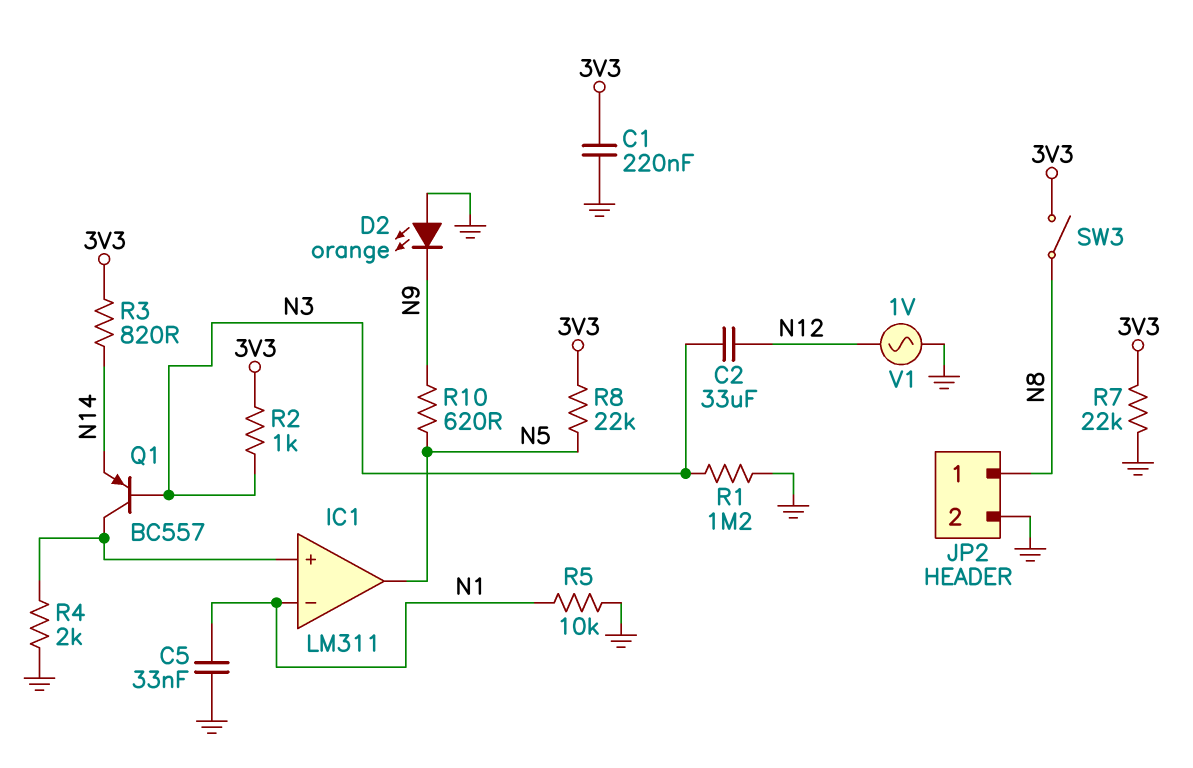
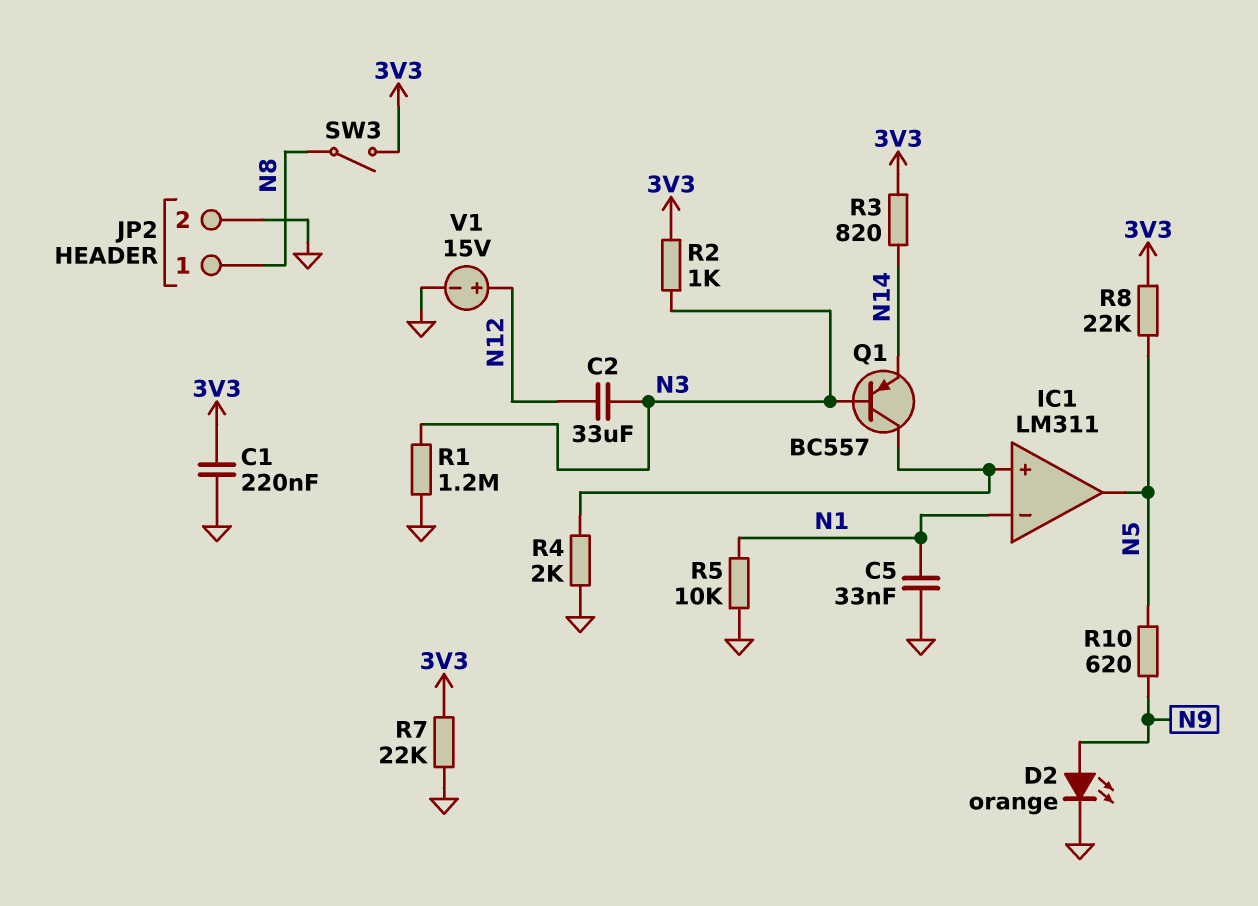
D2: LED orange (A GND, K N9) -> LED orange (A N9, K GND)
V1: AC 1V (GND, N12) -> 15V (plus N12, minus GND)

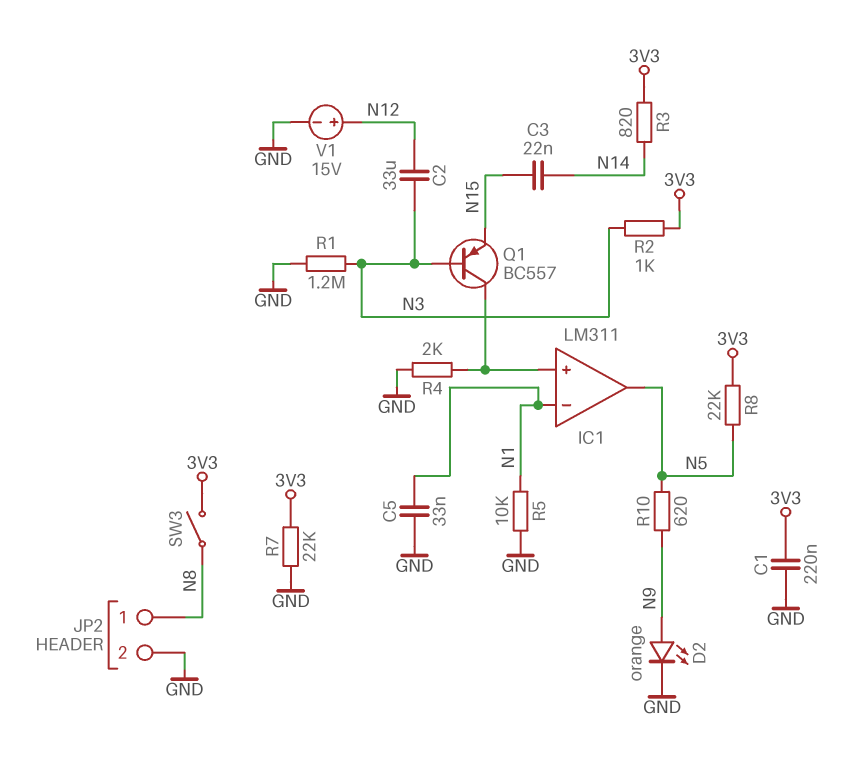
C3: none -> 22nF (N14, N15)
Q1: PNP BC557 (B N3, C IC1/in+, E N14) -> PNP BC557 (B N3, C IC1/in+, E N15)

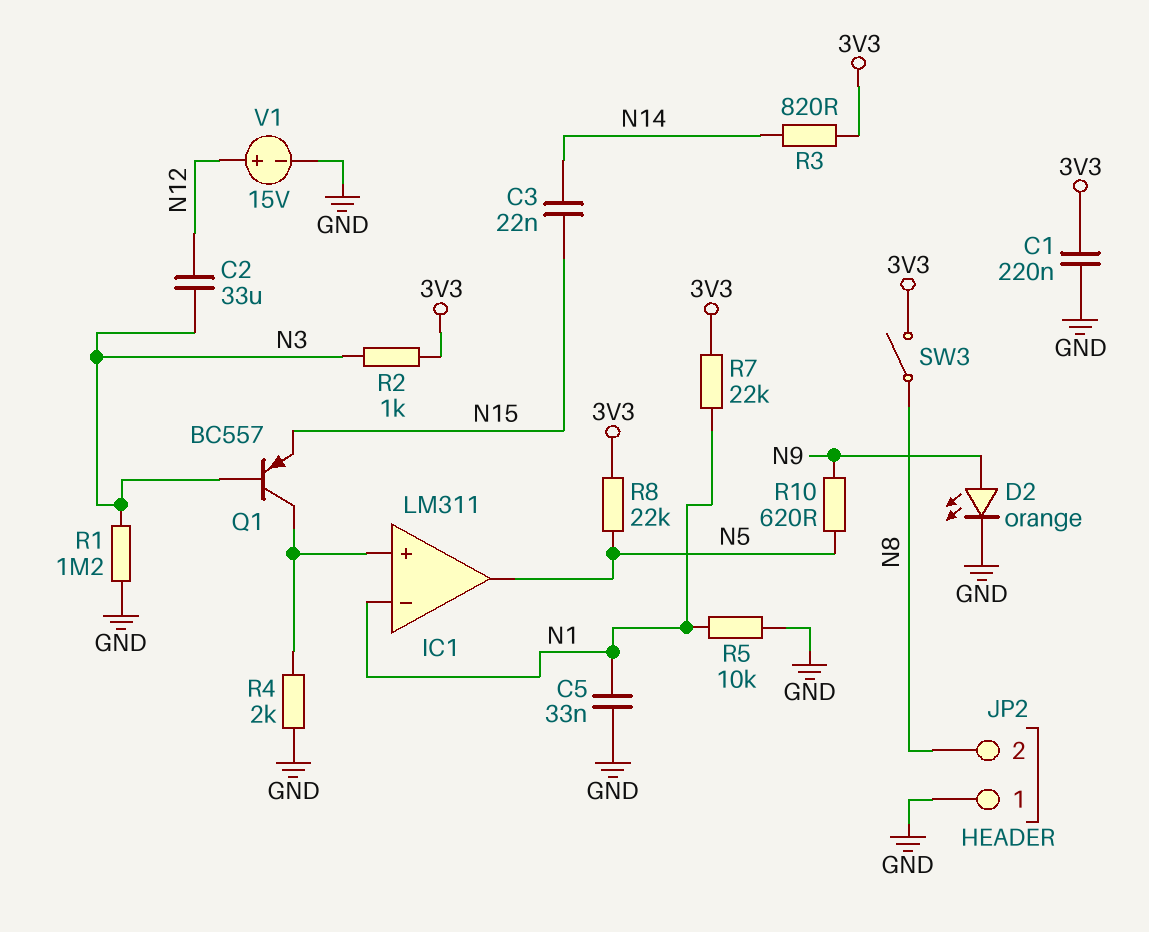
JP2 pin 1: N8 -> GND
JP2 pin 2: GND -> N8
R7: 22k (3V3, GND) -> 22k (3V3, N1)

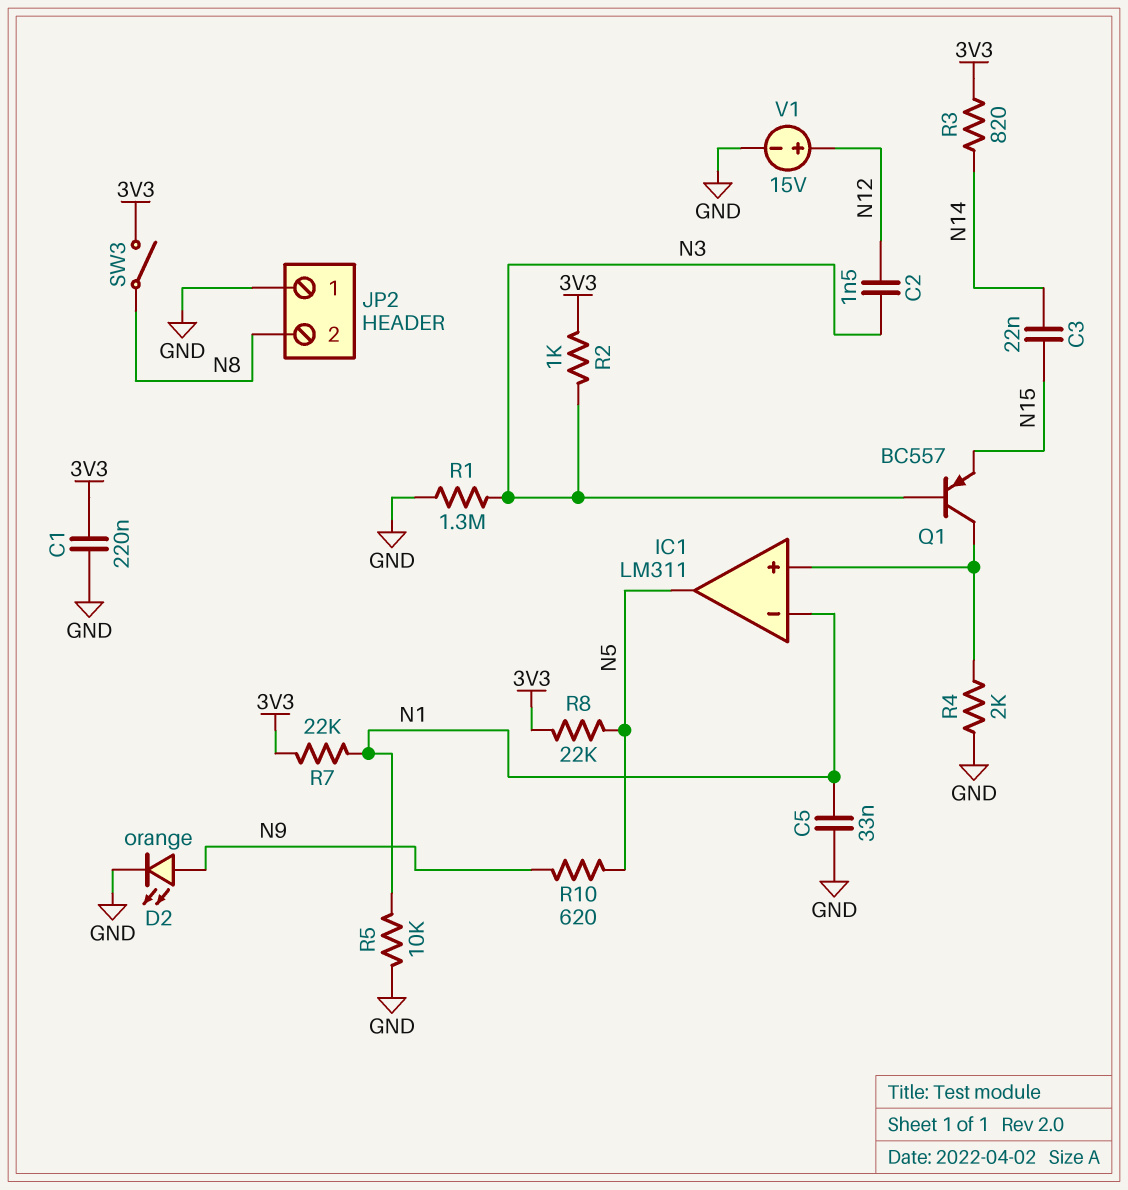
C2: 33uF (N3, N12) -> 1.5nF (N3, N12)
R1: 1.2M (GND, N3) -> 1.3M (GND, N3)

